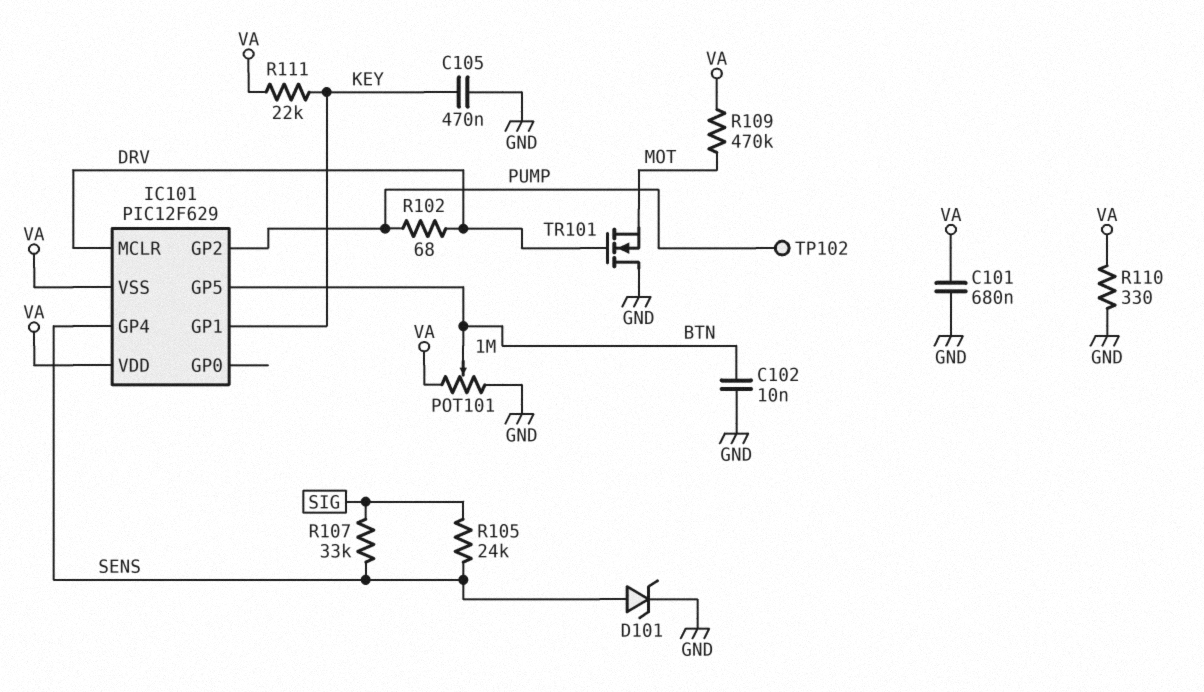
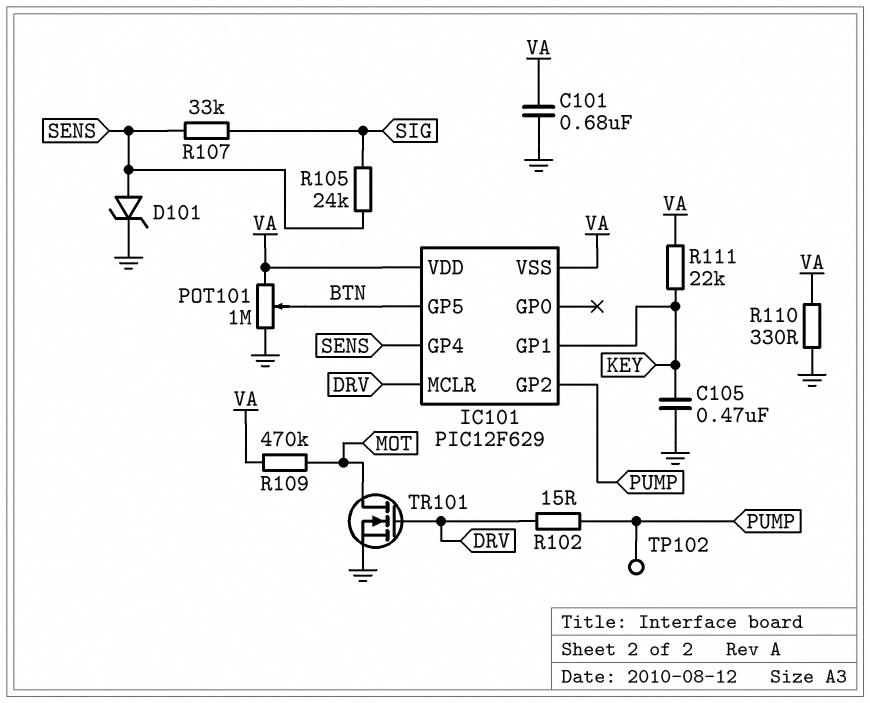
C102: 10nF (BTN, GND) -> none
R102: 68 (DRV, PUMP) -> 15 (DRV, PUMP)
TR101: NMOS (G DRV, D GND, S MOT) -> NMOS (G DRV, D MOT, S GND)

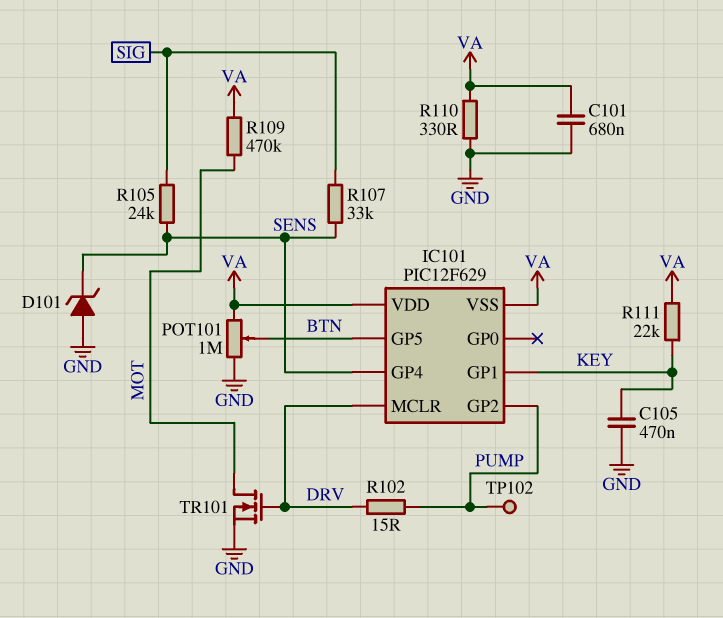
D101: zener (A SENS, K GND) -> zener (A GND, K SENS)

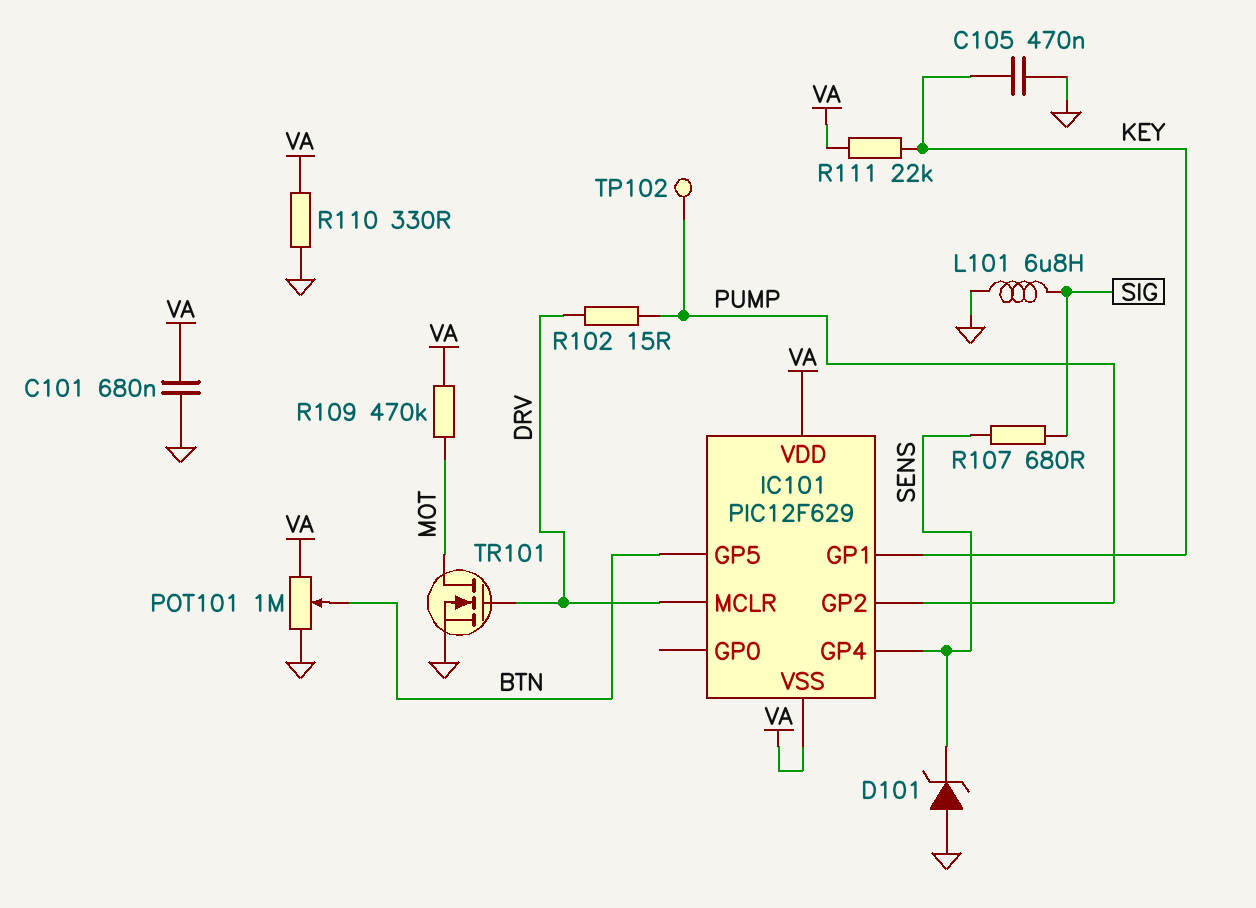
L101: none -> 6.8uH (GND, SIG)
R105: 24k (SENS, SIG) -> none
R107: 33k (SENS, SIG) -> 680 (SENS, SIG)

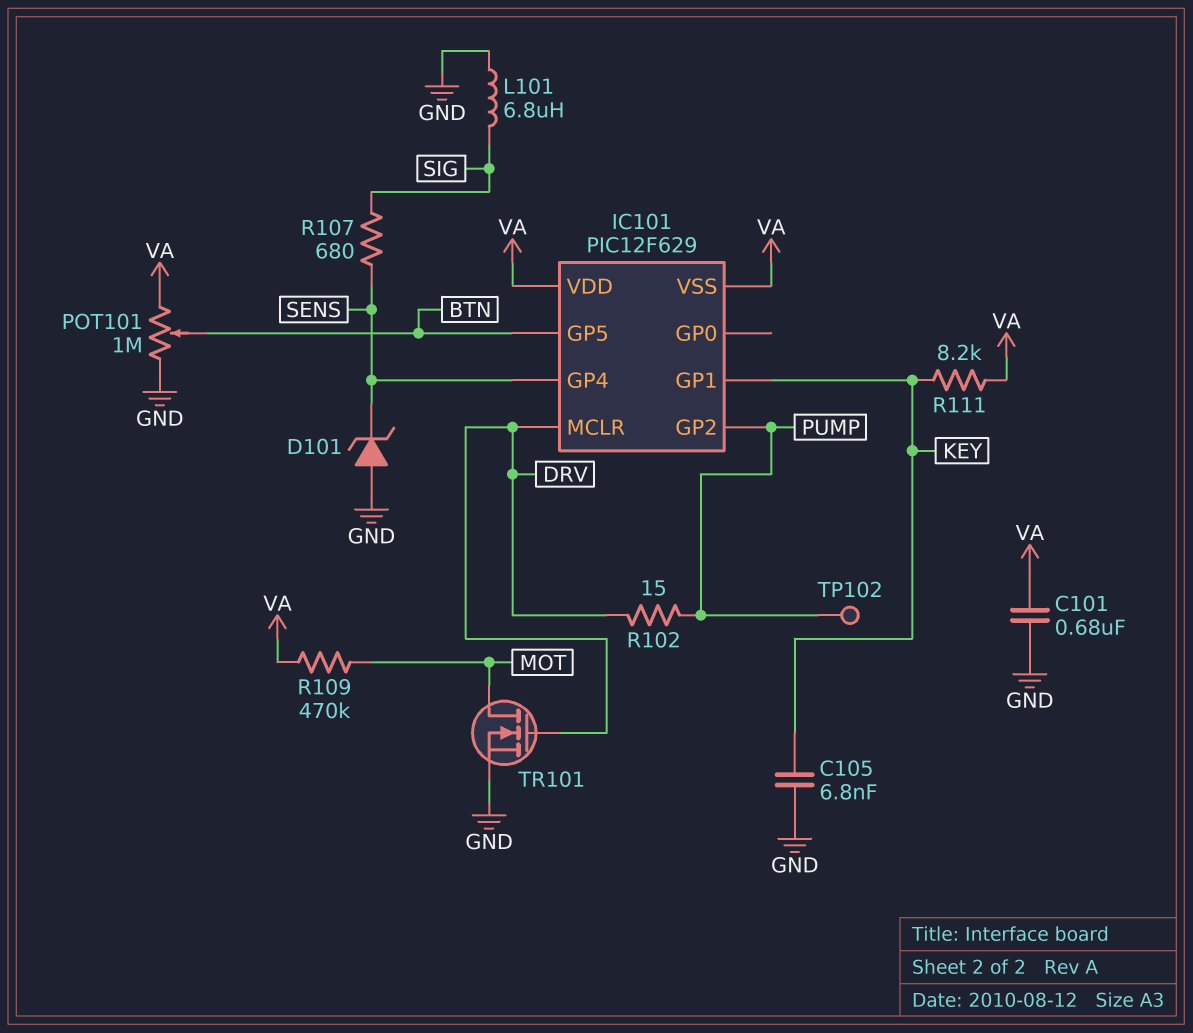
C105: 470nF (GND, KEY) -> 6.8nF (GND, KEY)
R110: 330 (GND, VA) -> none
R111: 22k (KEY, VA) -> 8.2k (KEY, VA)

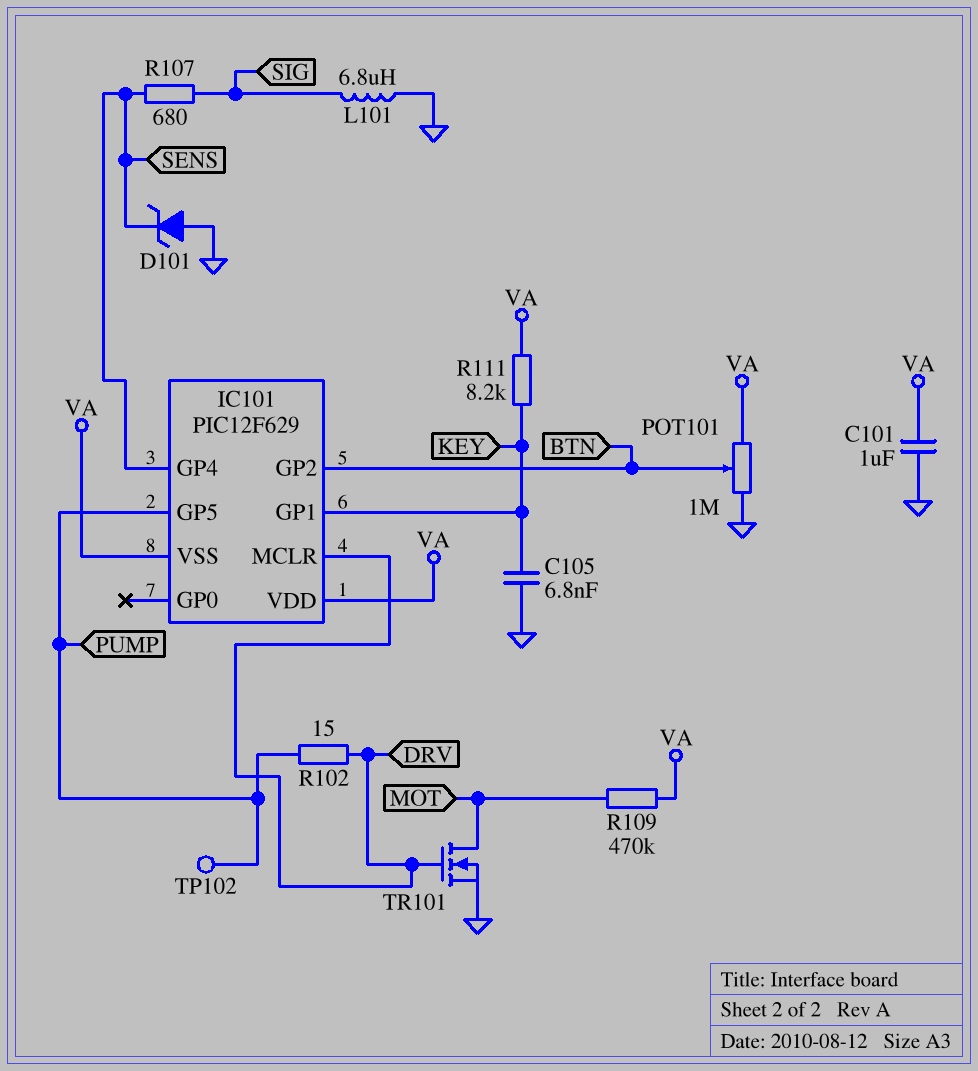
C101: 680nF (GND, VA) -> 1uF (GND, VA)
IC101 pin GP2: PUMP -> BTN
IC101 pin GP5: BTN -> PUMP

